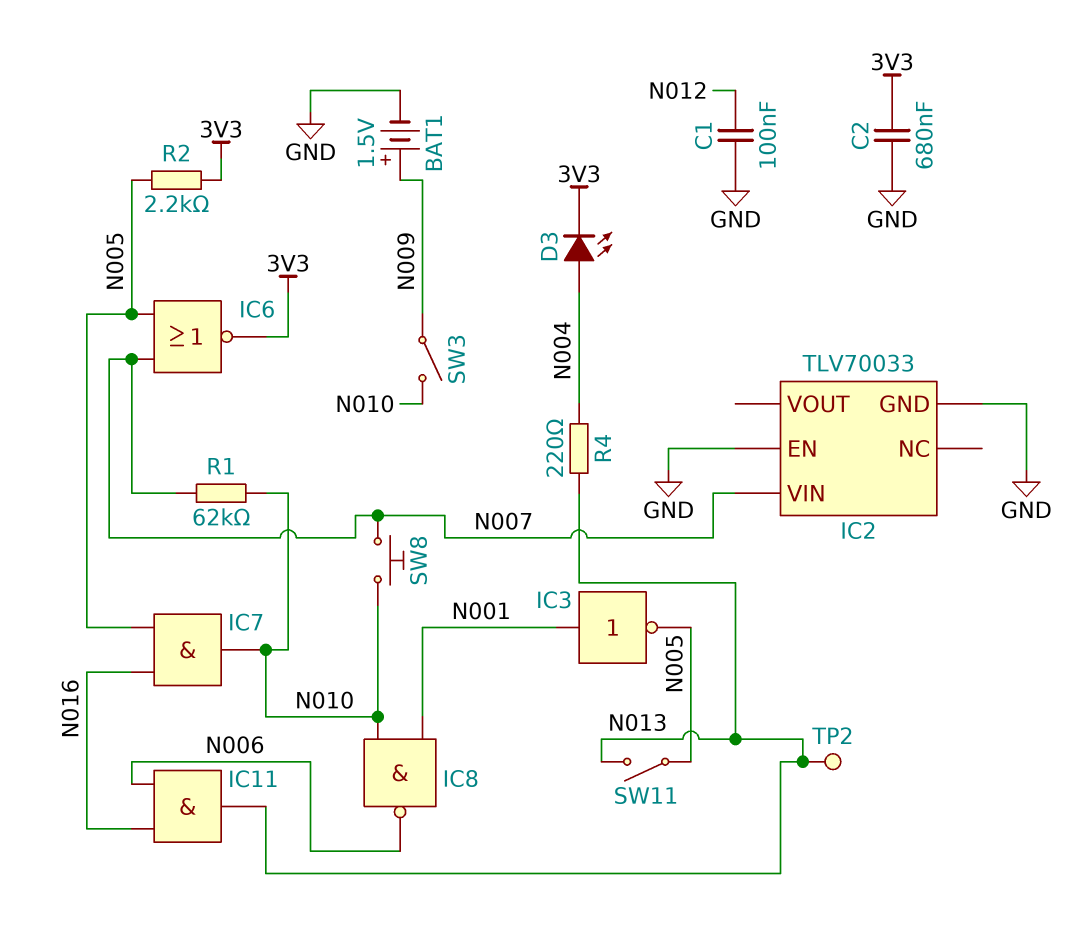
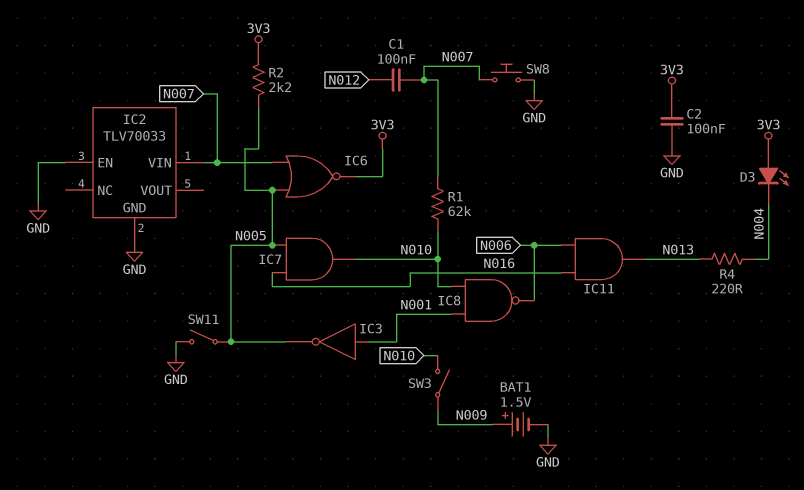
C1: 100nF (GND, N012) -> 100nF (N007, N012)
C2: 680nF (3V3, GND) -> 100nF (3V3, GND)
D3: LED (A N004, K 3V3) -> LED (A 3V3, K N004)
SW8: button (N007, N010) -> button (GND, N007)
SW11: switch (N005, N013) -> switch (GND, N005)
TP2: test point (N013) -> none

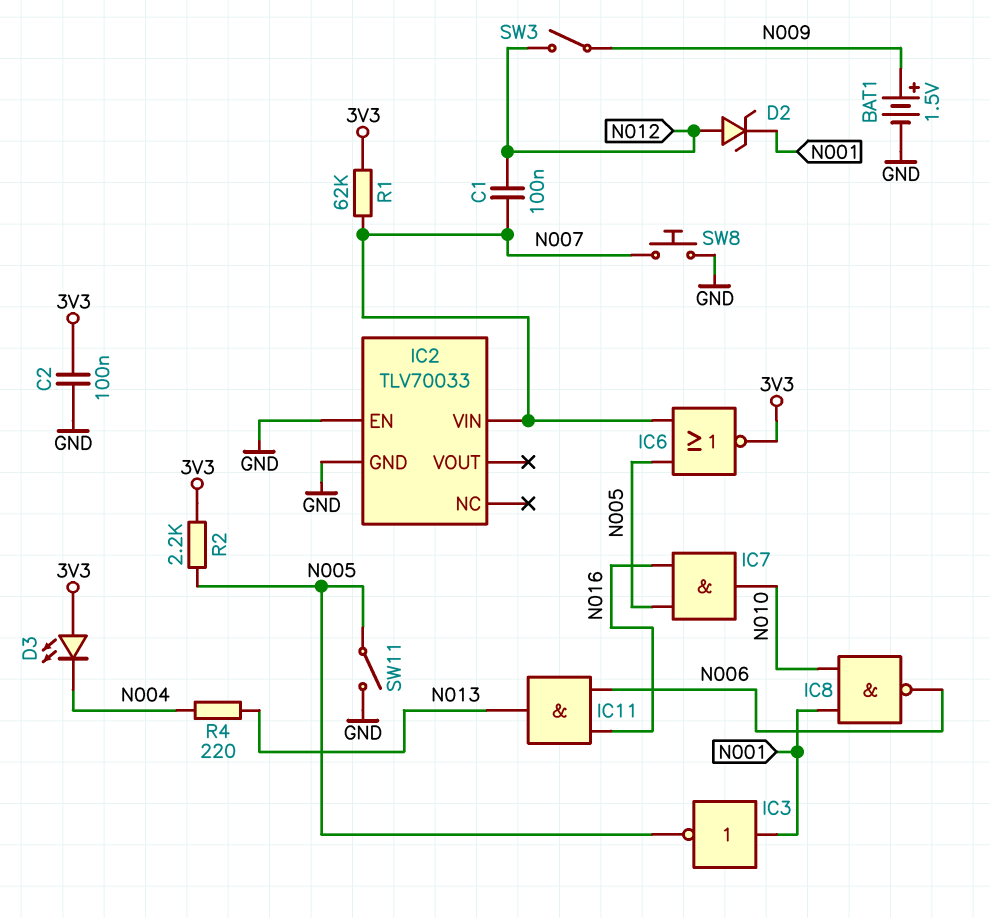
D2: none -> zener (A N012, K N001)
R1: 62k (N007, N010) -> 62k (3V3, N007)
SW3: switch (N009, N010) -> switch (N009, N012)

